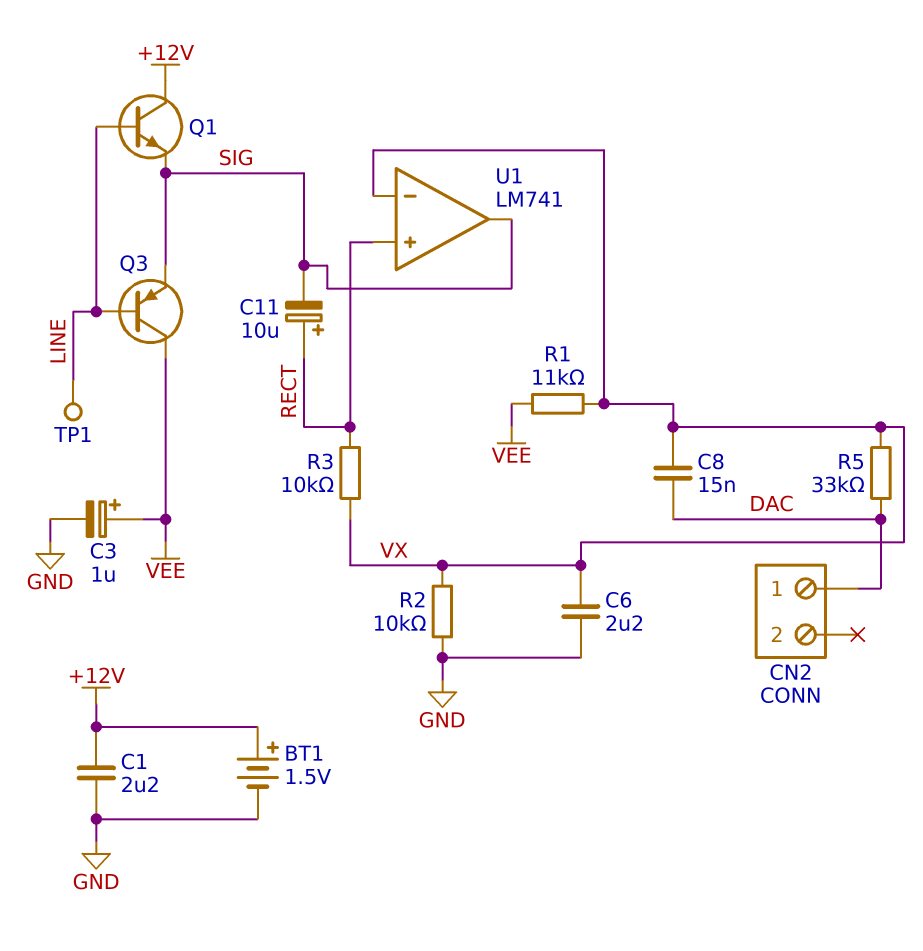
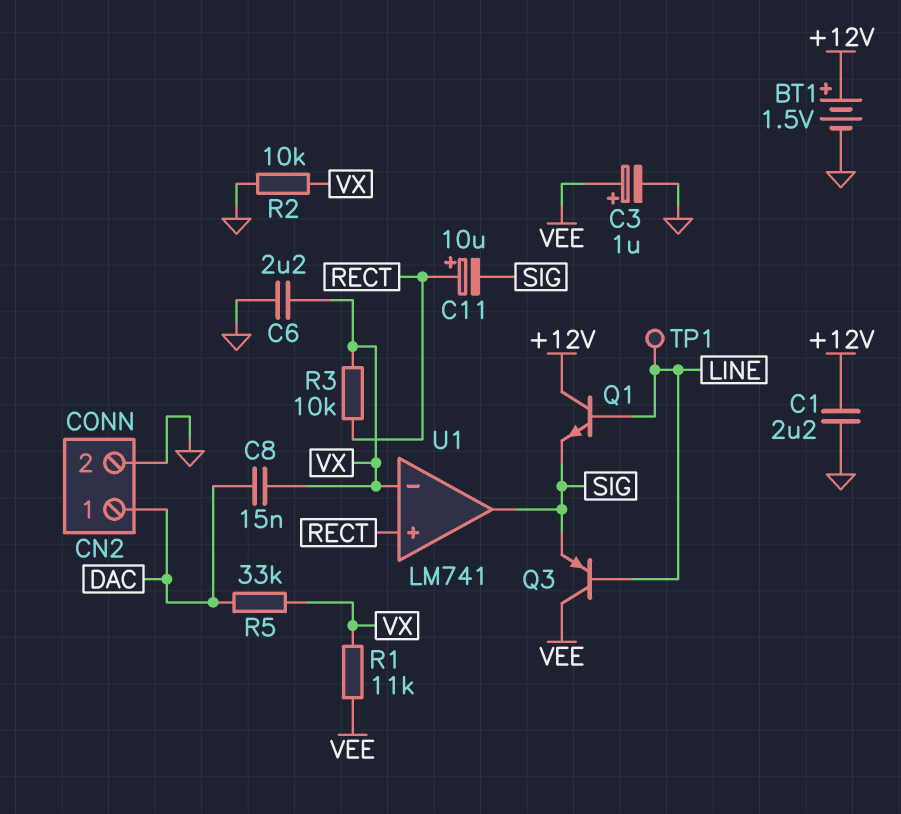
CN2 pin 2: none -> GND

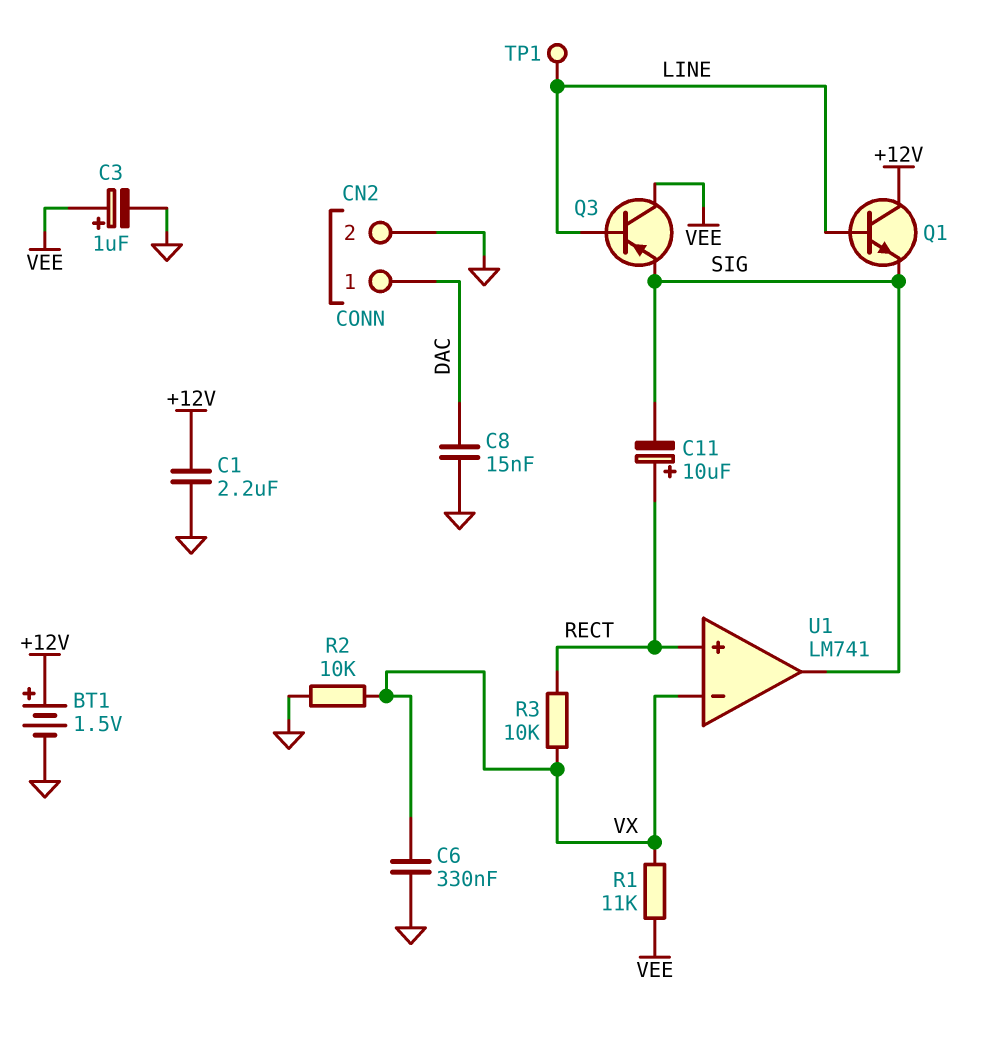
C6: 2.2uF (GND, VX) -> 330nF (GND, VX)
C8: 15nF (DAC, VX) -> 15nF (DAC, GND)
R5: 33k (DAC, VX) -> none

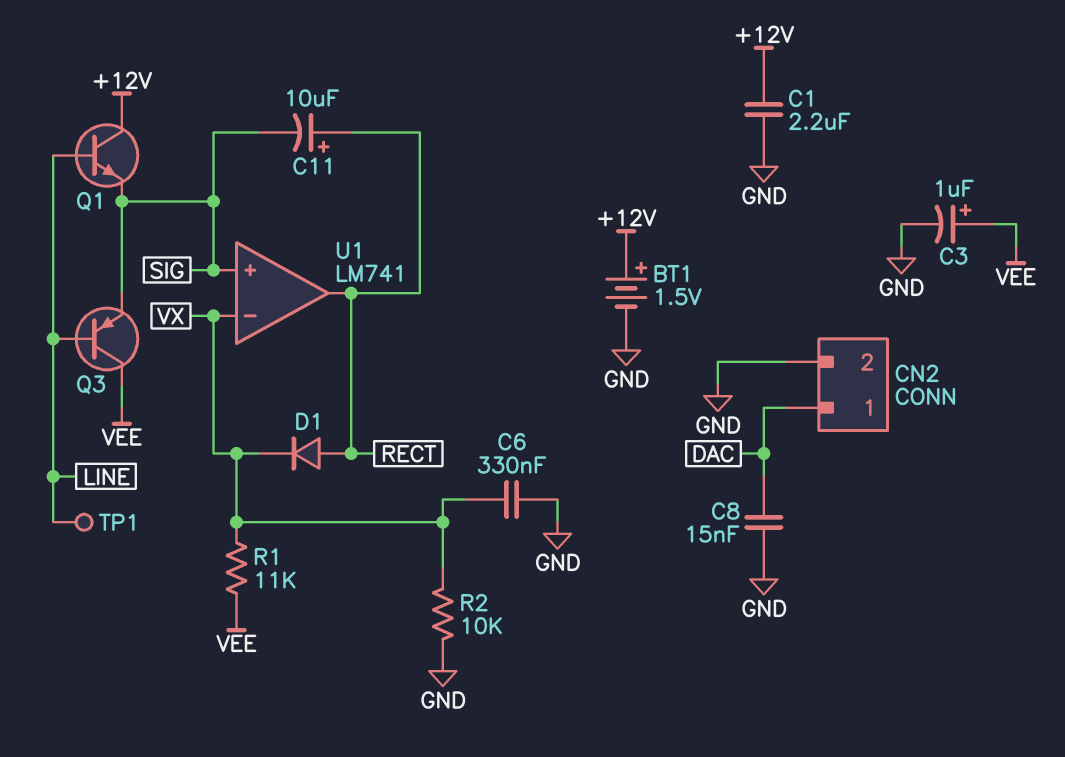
D1: none -> diode (A RECT, K VX)
R3: 10k (RECT, VX) -> none
U1 pin in+: RECT -> SIG
U1 pin out: SIG -> RECT

